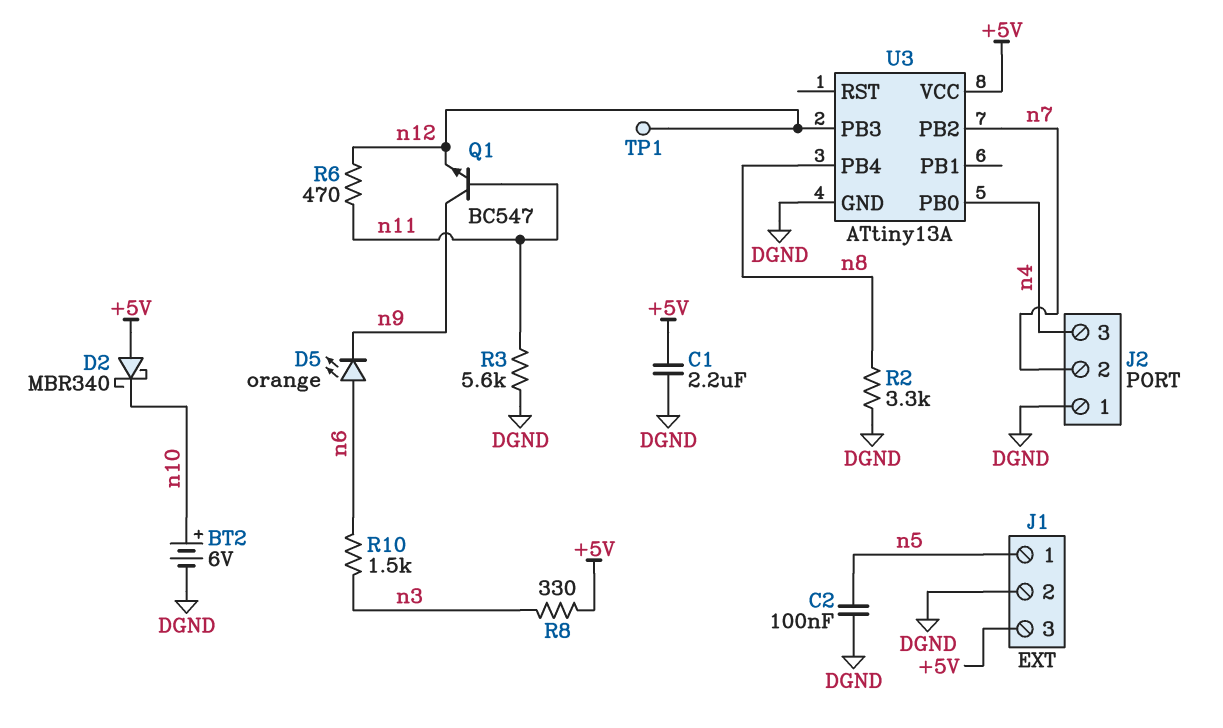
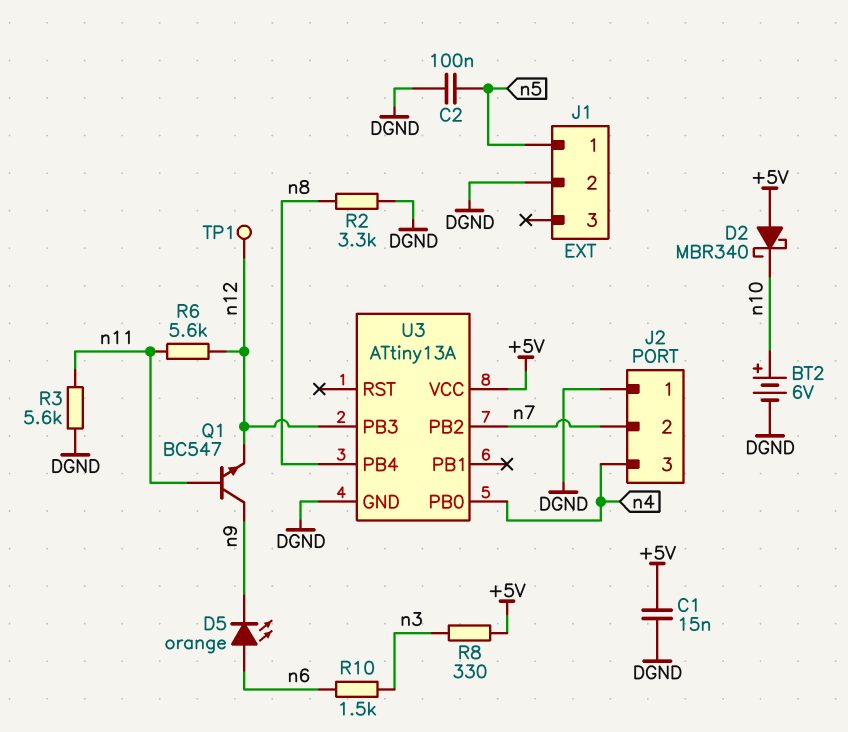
C1: 2.2uF (+5V, DGND) -> 15nF (+5V, DGND)
J1 pin 3: +5V -> none
R6: 470 (n11, n12) -> 5.6k (n11, n12)

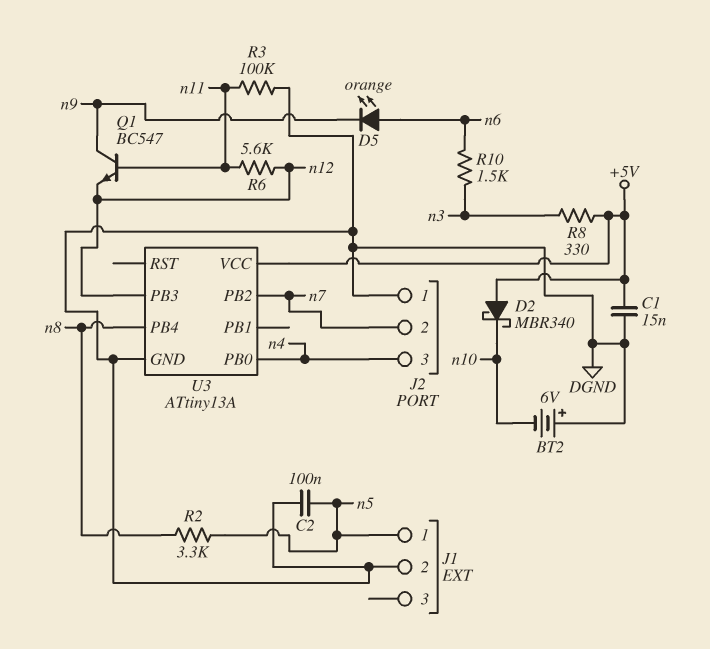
BT2: 6V (plus n10, minus DGND) -> 6V (plus DGND, minus n10)
R2: 3.3k (DGND, n8) -> 3.3k (n5, n8)
R3: 5.6k (DGND, n11) -> 100k (DGND, n11)
TP1: test point (n12) -> none

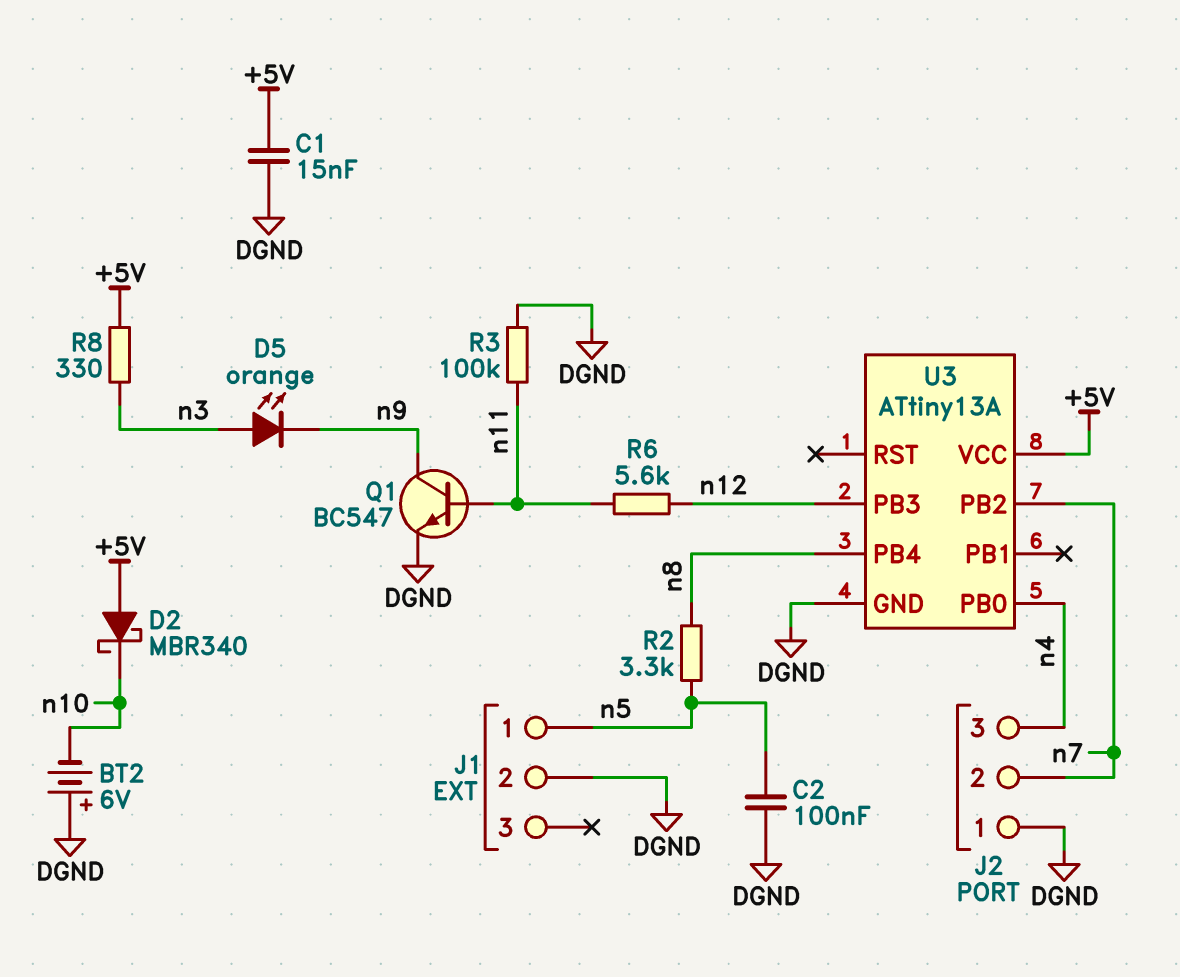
D5: LED orange (A n6, K n9) -> LED orange (A n3, K n9)
Q1: NPN BC547 (B n11, C n9, E n12) -> NPN BC547 (B n11, C n9, E DGND)
R10: 1.5k (n3, n6) -> none

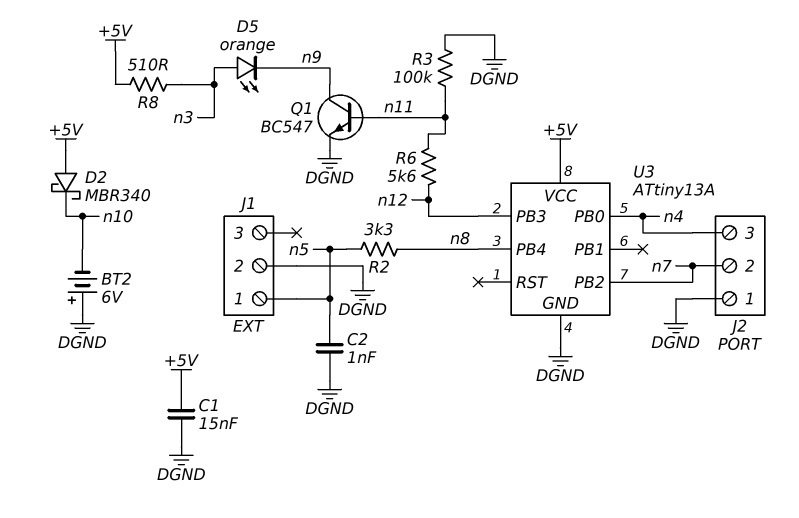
C2: 100nF (DGND, n5) -> 1nF (DGND, n5)
R8: 330 (+5V, n3) -> 510 (+5V, n3)

